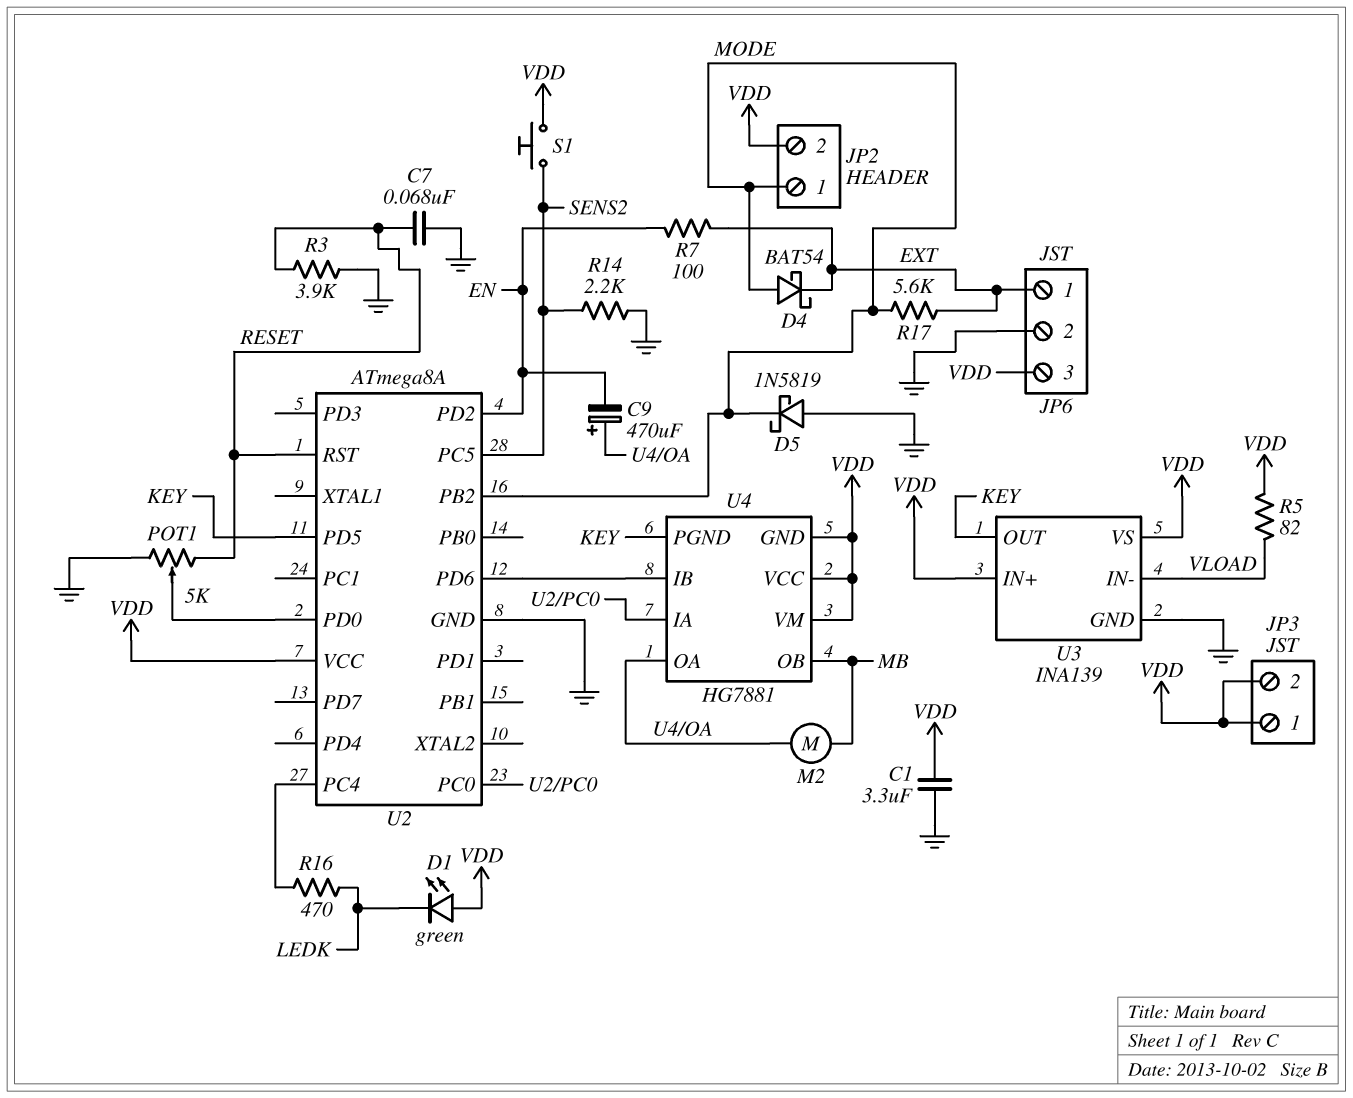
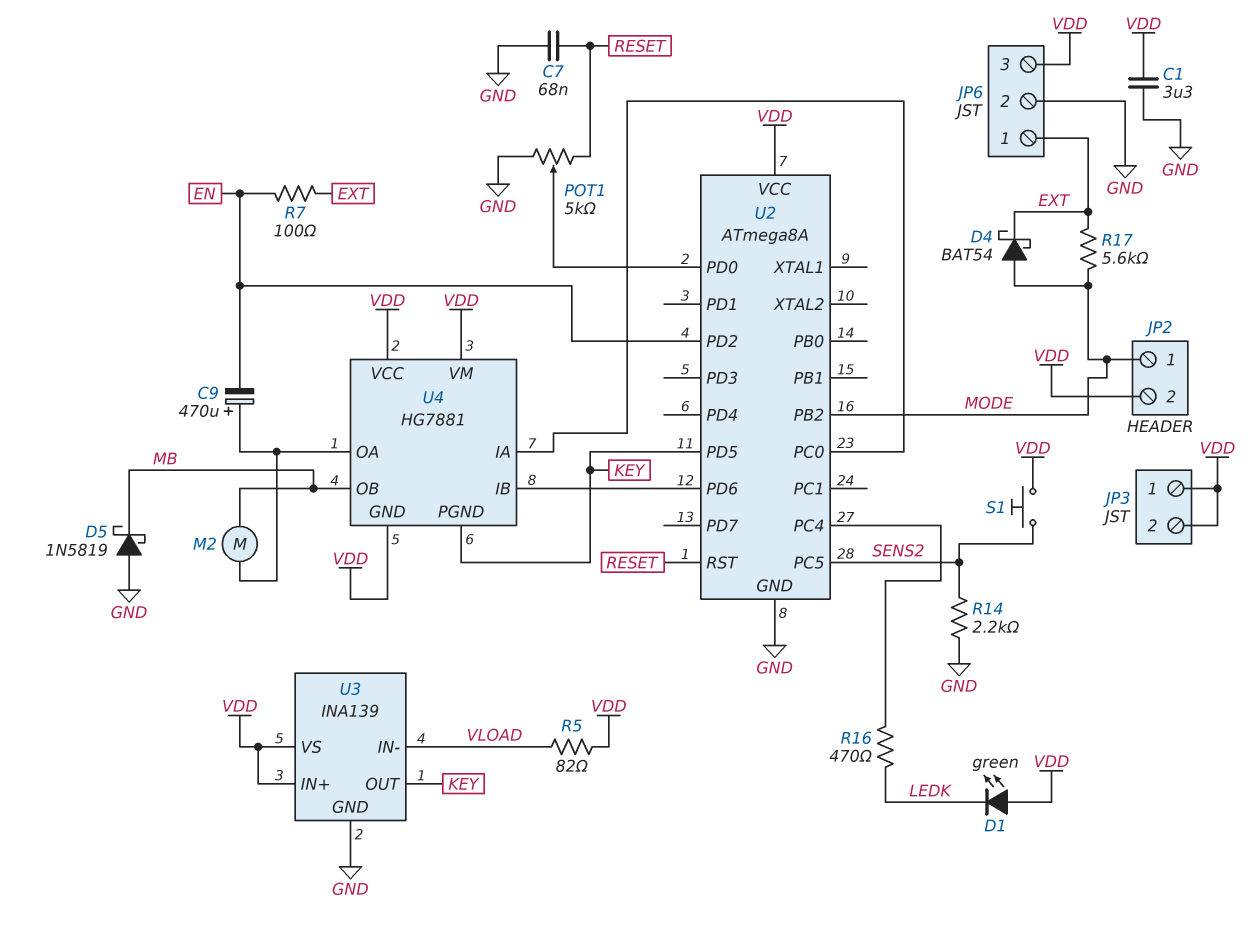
D5: schottky 1N5819 (A GND, K MODE) -> schottky 1N5819 (A GND, K MB)
R3: 3.9k (GND, RESET) -> none

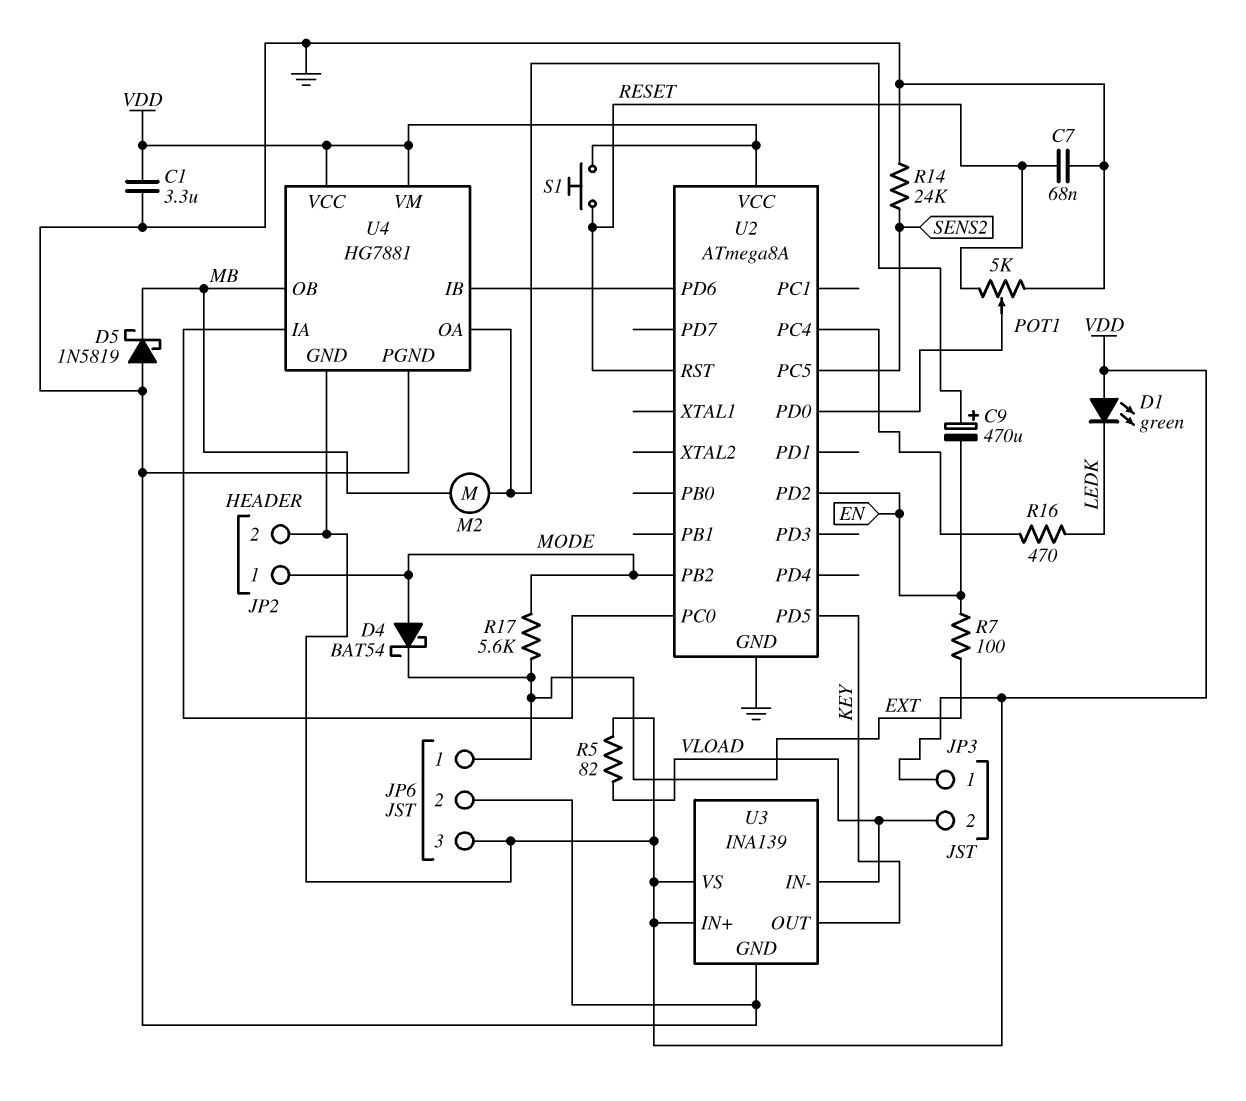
JP3 pin 2: VDD -> VLOAD
R14: 2.2k (GND, SENS2) -> 24k (GND, SENS2)
S1: button (SENS2, VDD) -> button (RESET, VDD)
U4 pin PGND: KEY -> GND

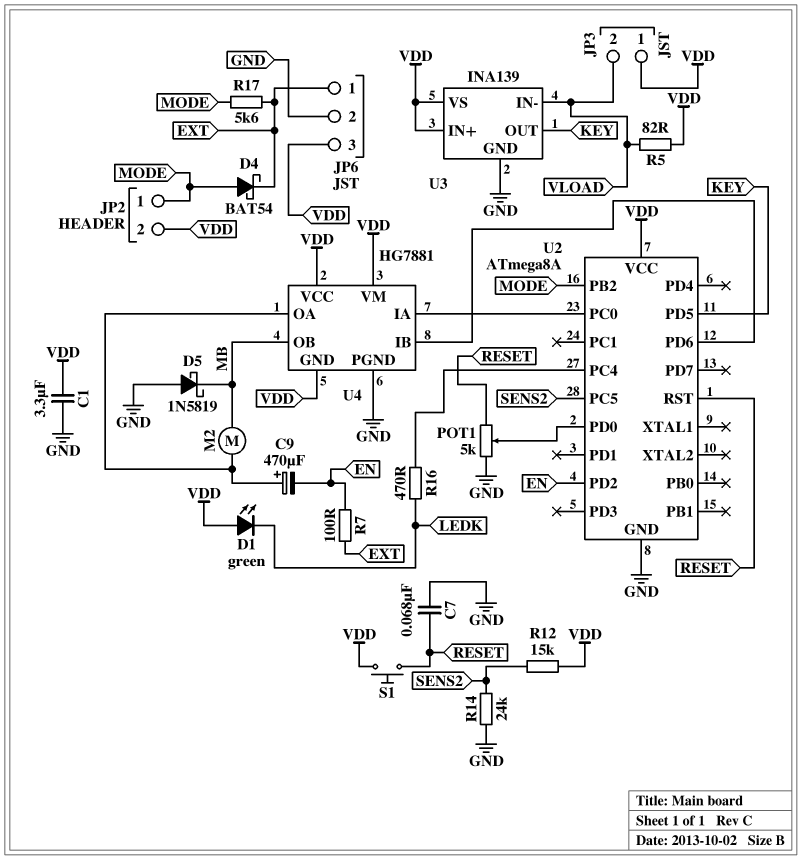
R12: none -> 15k (SENS2, VDD)

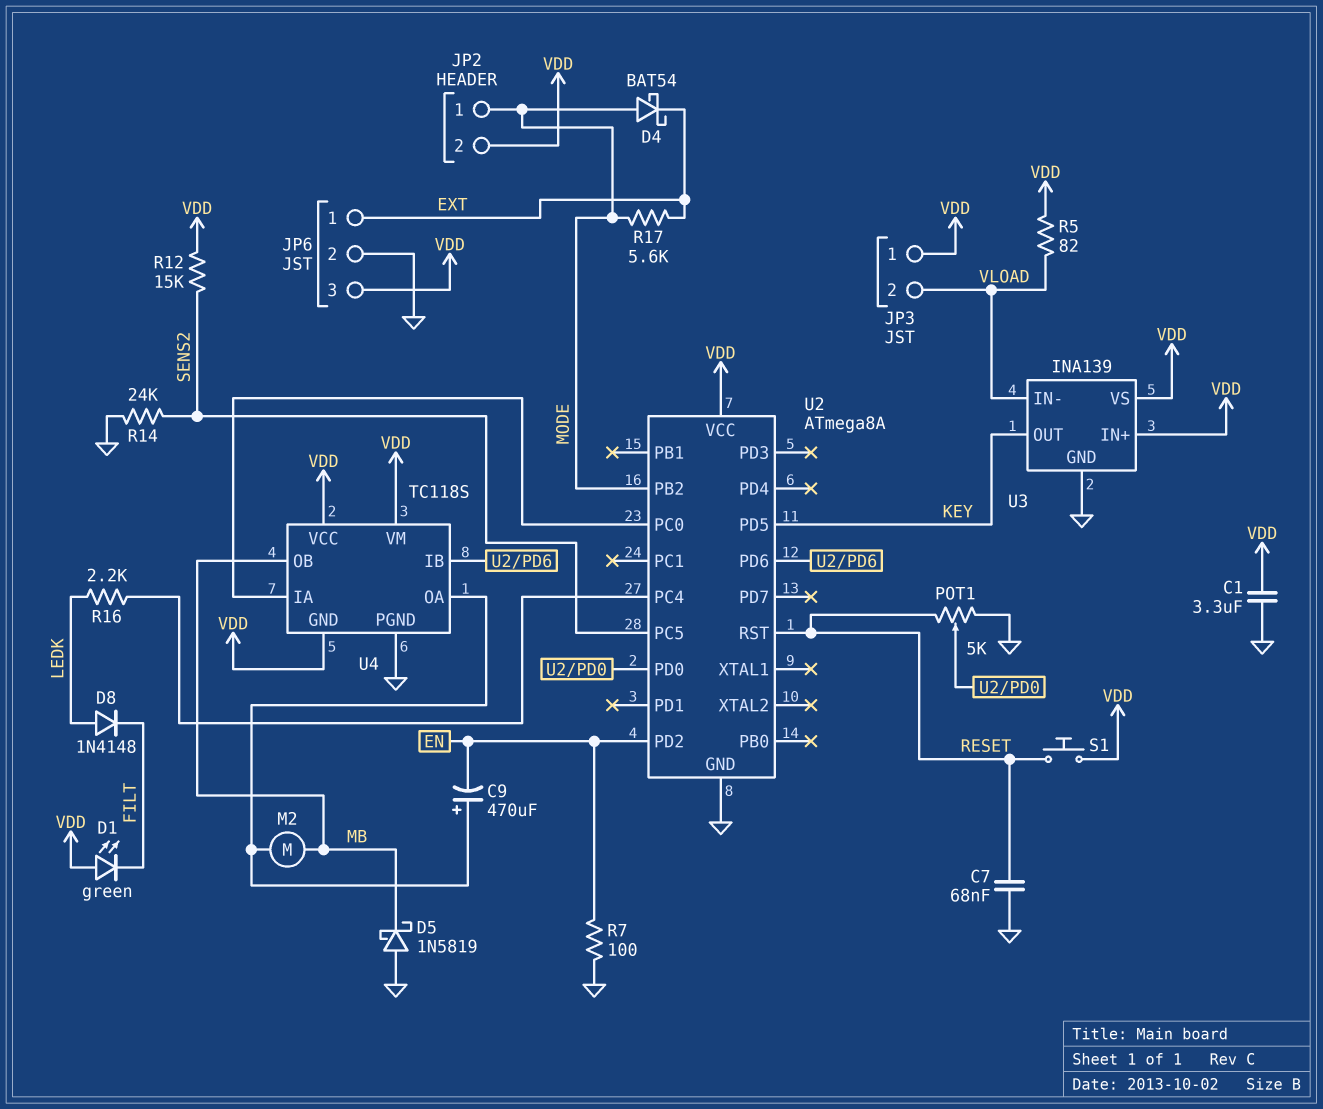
D1: LED green (A VDD, K LEDK) -> LED green (A VDD, K FILT)
D8: none -> diode 1N4148 (A LEDK, K FILT)
R7: 100 (EN, EXT) -> 100 (EN, GND)
R16: 470 (LEDK, U2/PC4) -> 2.2k (LEDK, U2/PC4)
U4: HG7881 -> TC118S

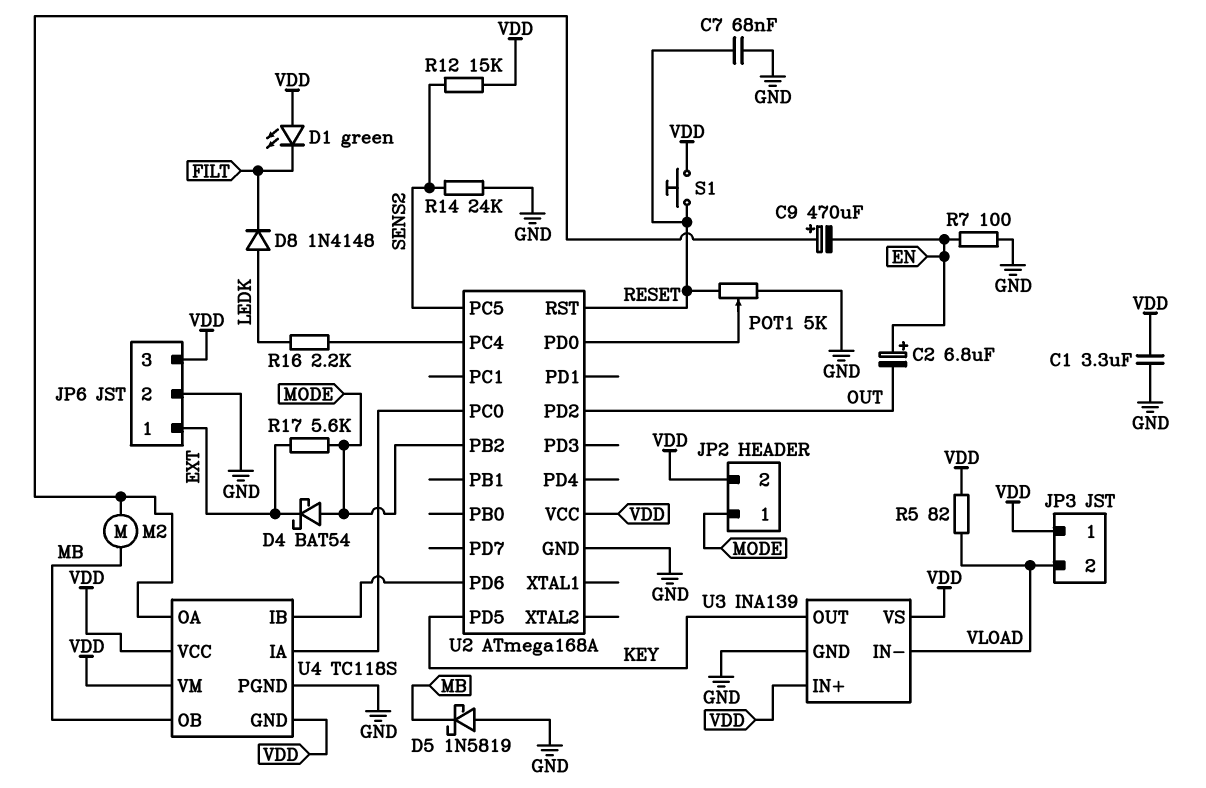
C2: none -> 6.8uF (plus EN, minus OUT)
U2: ATmega8A -> ATmega168A
U2 pin PD2: EN -> OUT

